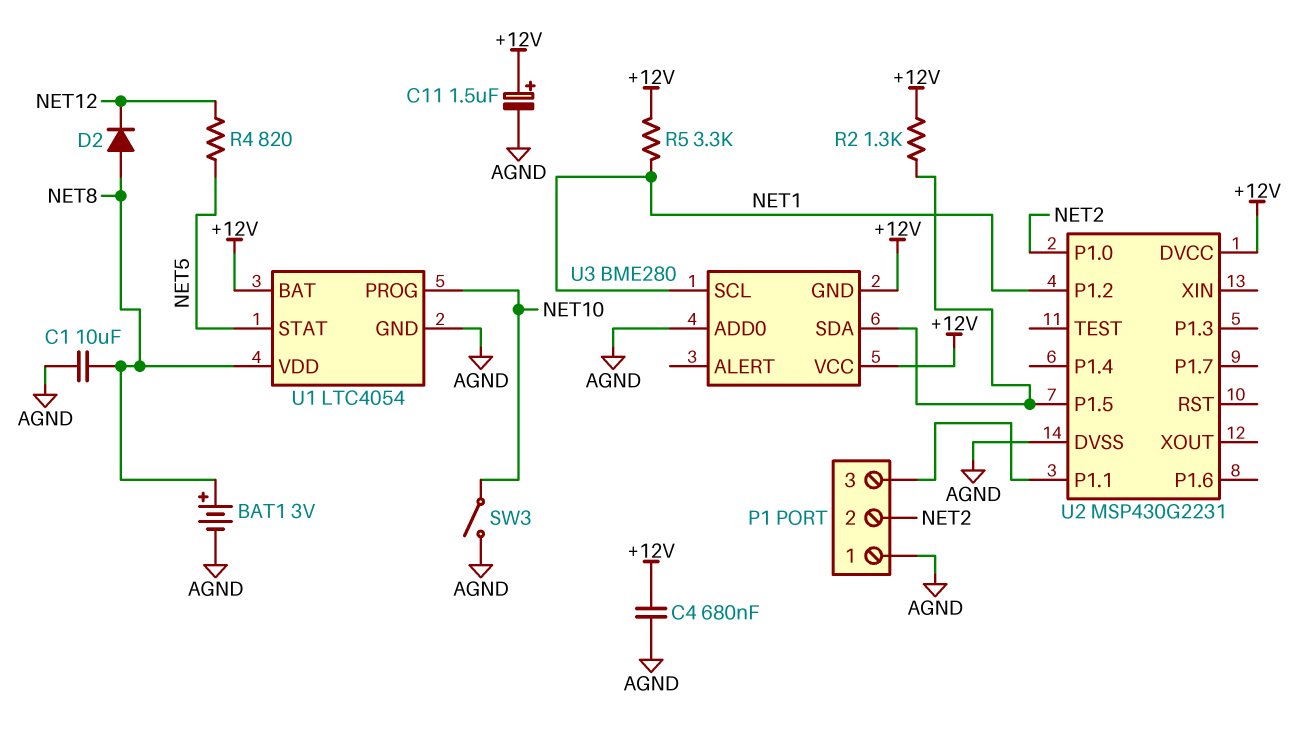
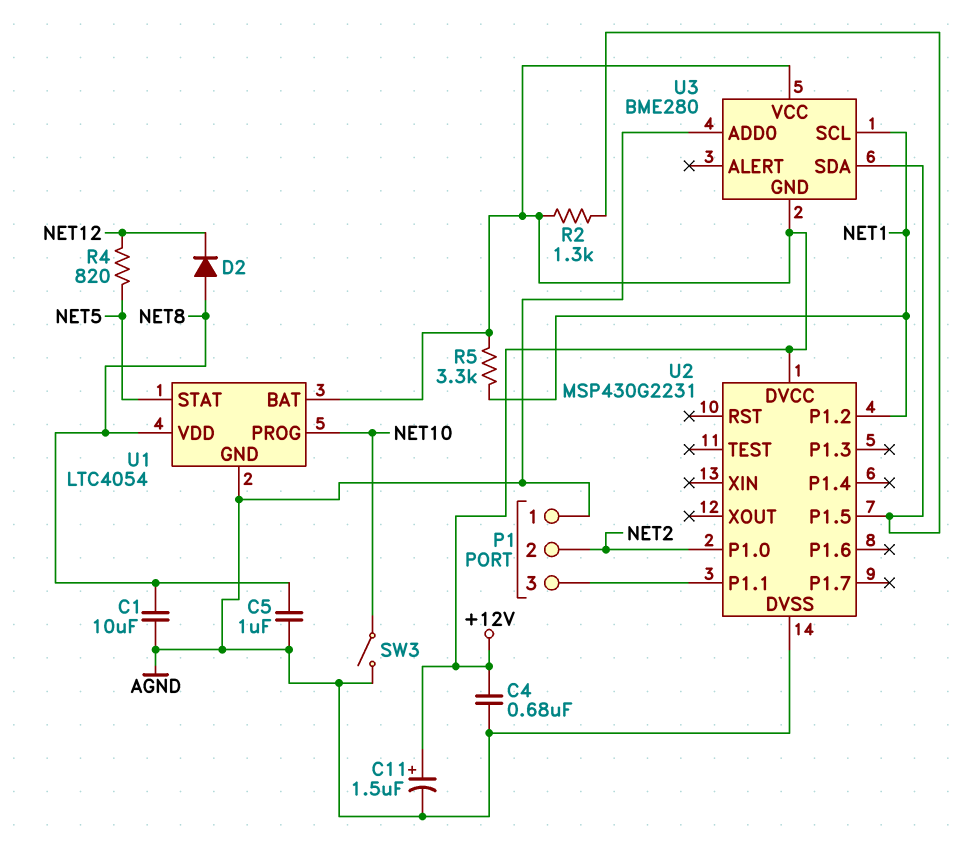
BAT1: 3V (plus NET8, minus AGND) -> none
C5: none -> 1uF (AGND, NET8)

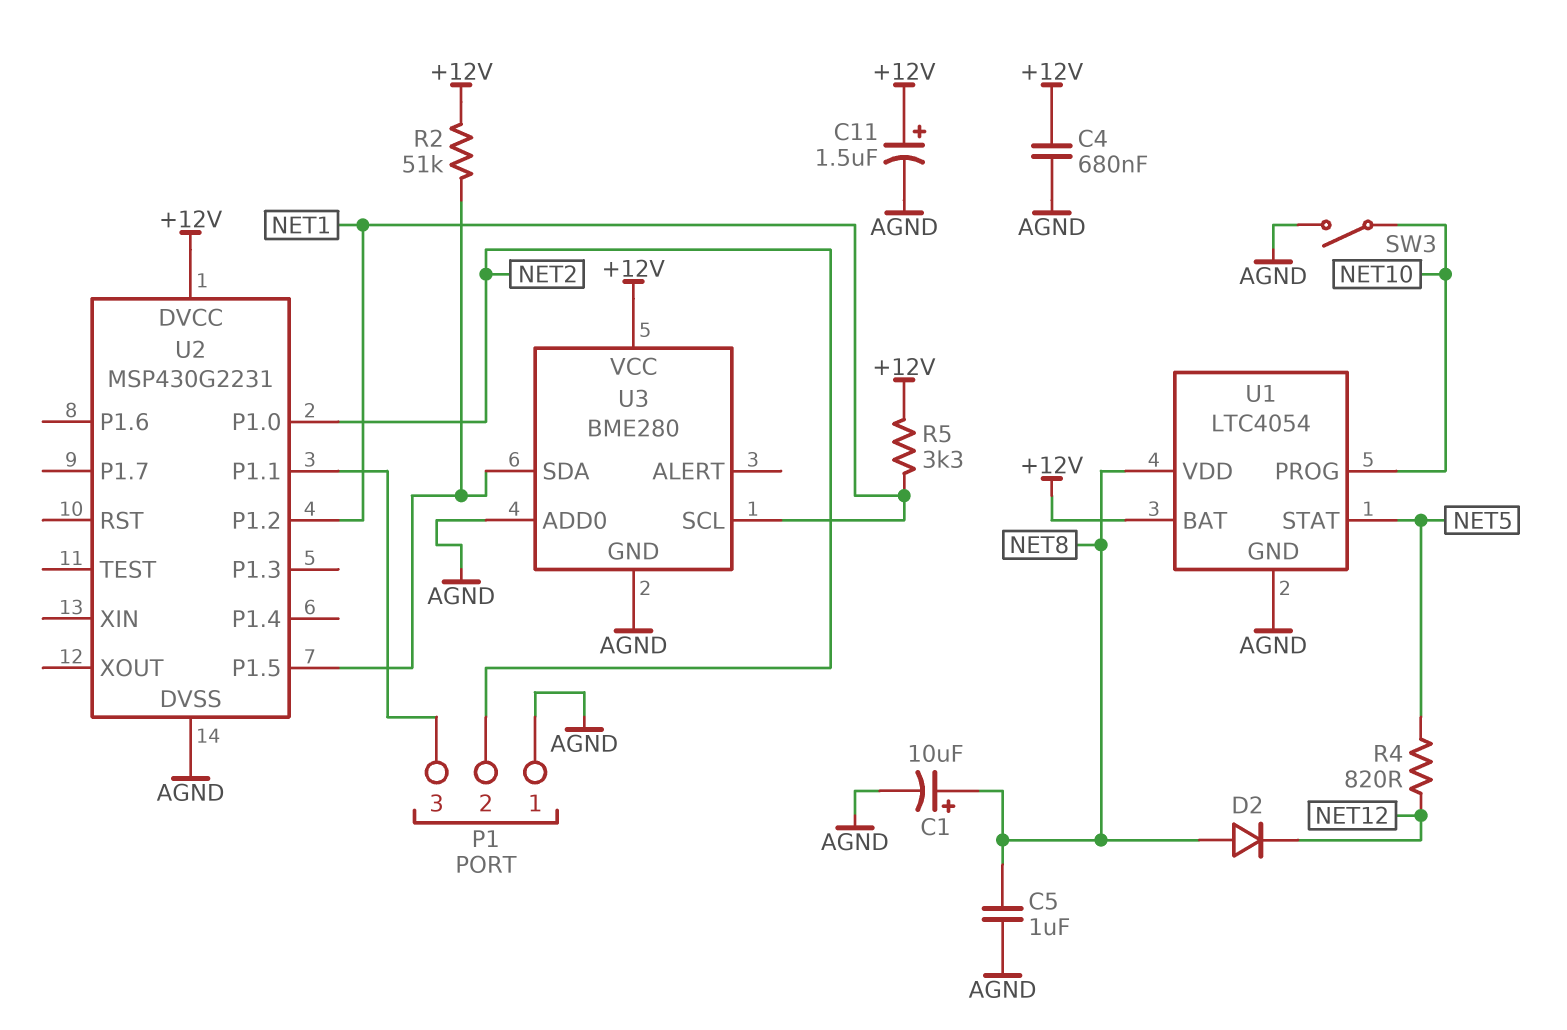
C1: 10uF (AGND, NET8) -> 10uF (plus NET8, minus AGND)
R2: 1.3k (+12V, U2/P1.5) -> 51k (+12V, U2/P1.5)
U3 pin GND: +12V -> AGND

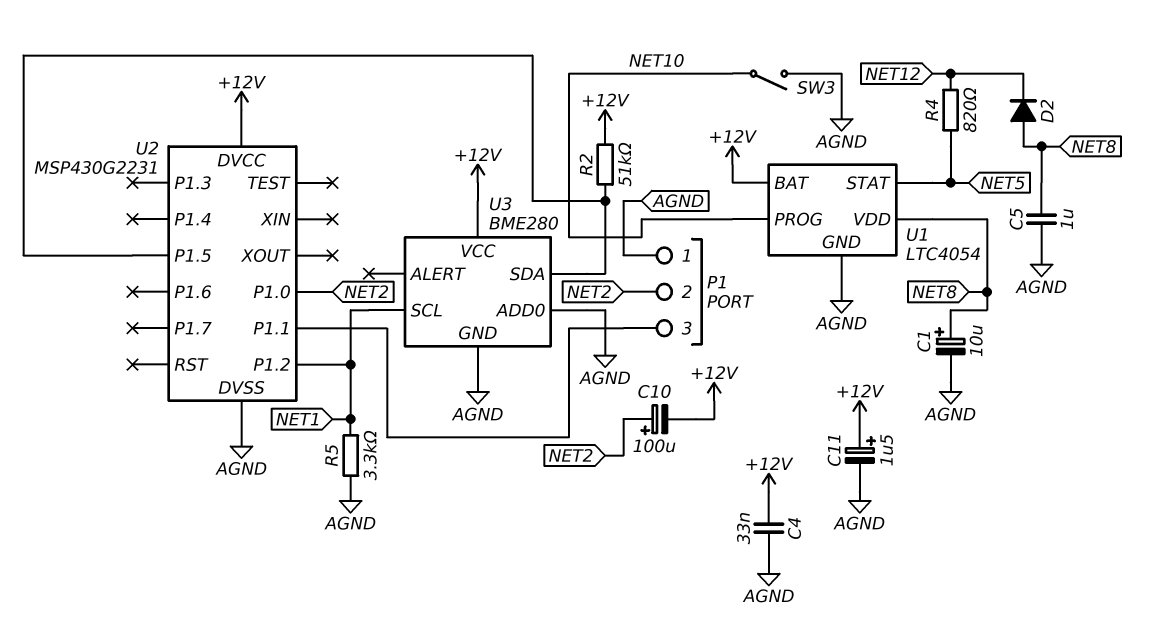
C4: 680nF (+12V, AGND) -> 33nF (+12V, AGND)
C10: none -> 100uF (plus NET2, minus +12V)
R5: 3.3k (+12V, NET1) -> 3.3k (AGND, NET1)

